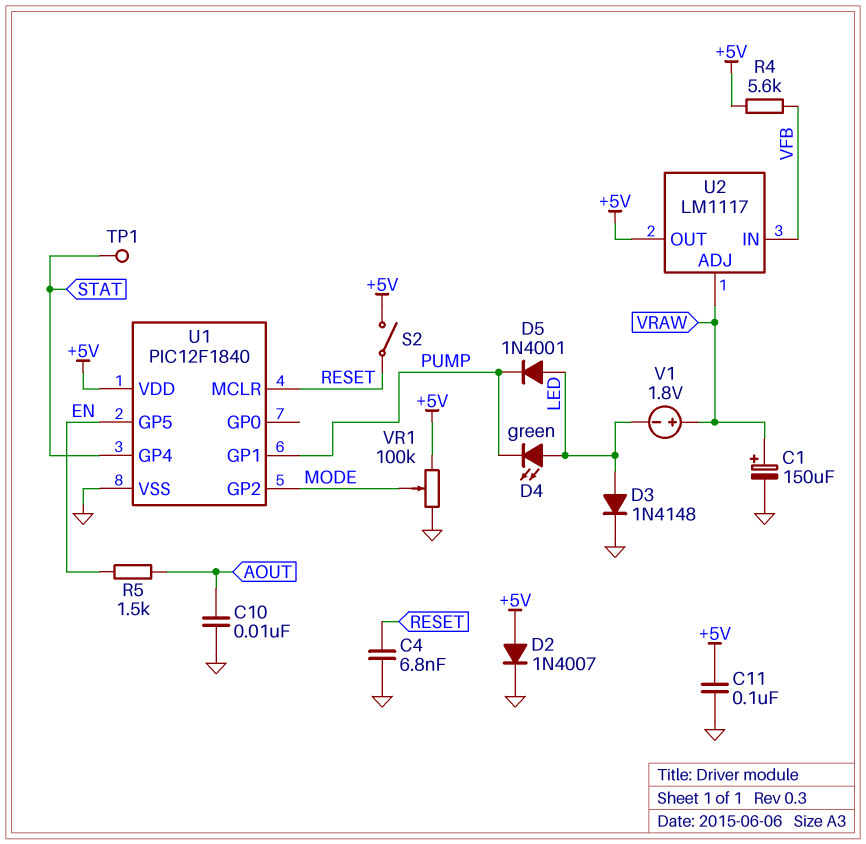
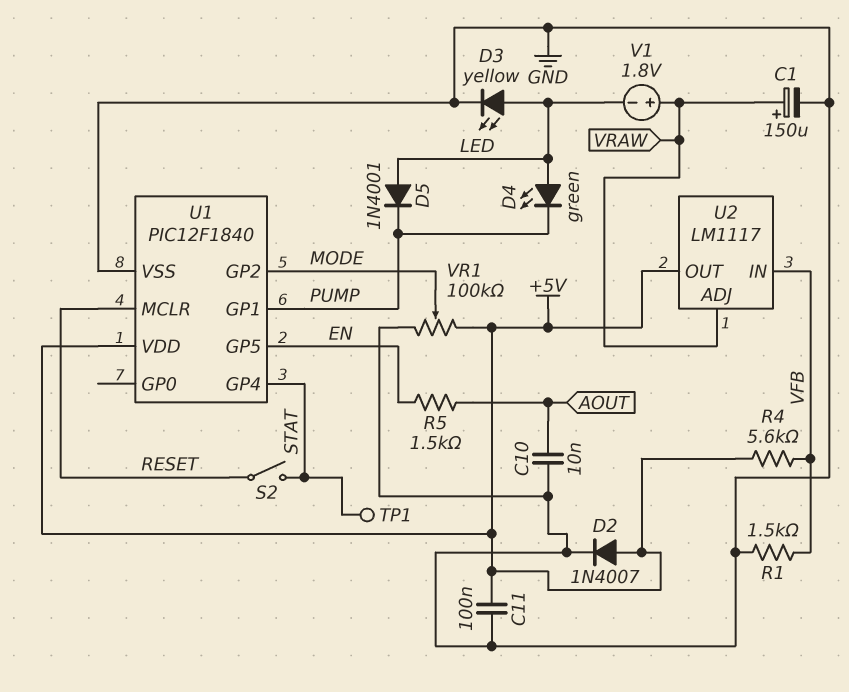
C4: 6.8nF (GND, RESET) -> none
D3: diode 1N4148 (A LED, K GND) -> LED yellow (A LED, K GND)
R1: none -> 1.5k (GND, VFB)
S2: switch (+5V, RESET) -> switch (RESET, STAT)

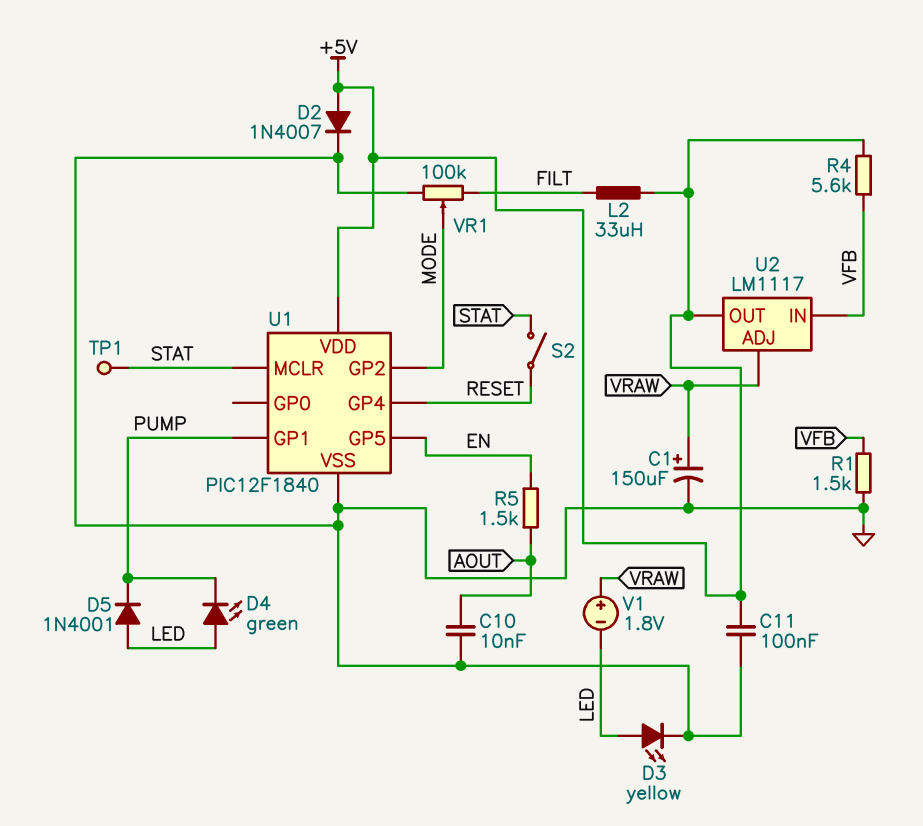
L2: none -> 33uH (+5V, FILT)
U1 pin GP4: STAT -> RESET
U1 pin MCLR: RESET -> STAT
VR1: 100k (+5V, GND, wiper MODE) -> 100k (FILT, GND, wiper MODE)

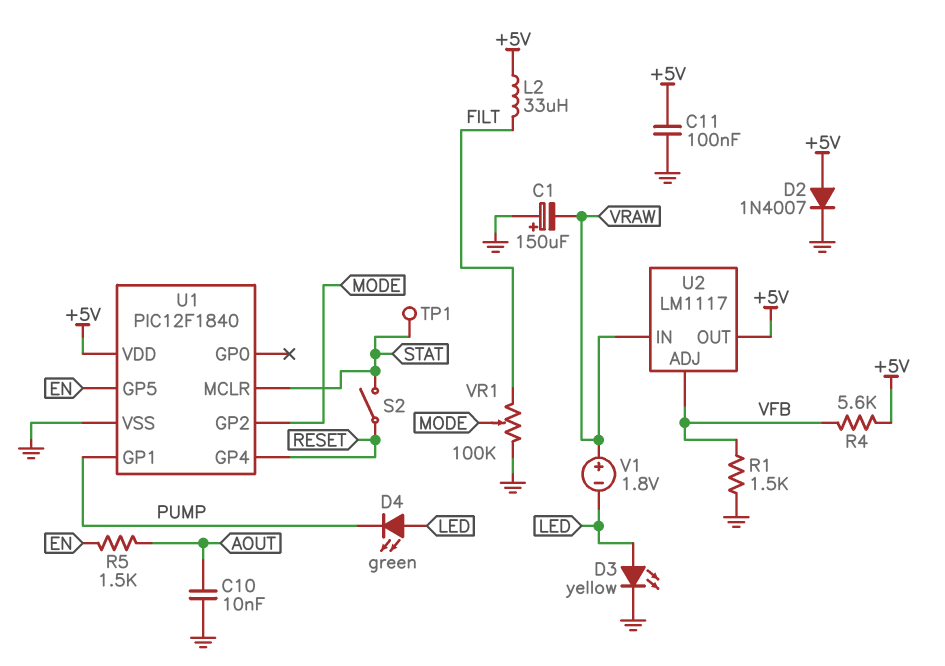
C1: 150uF (plus VRAW, minus GND) -> 150uF (plus GND, minus VRAW)
D5: diode 1N4001 (A LED, K PUMP) -> none
U2 pin ADJ: VRAW -> VFB
U2 pin IN: VFB -> VRAW

